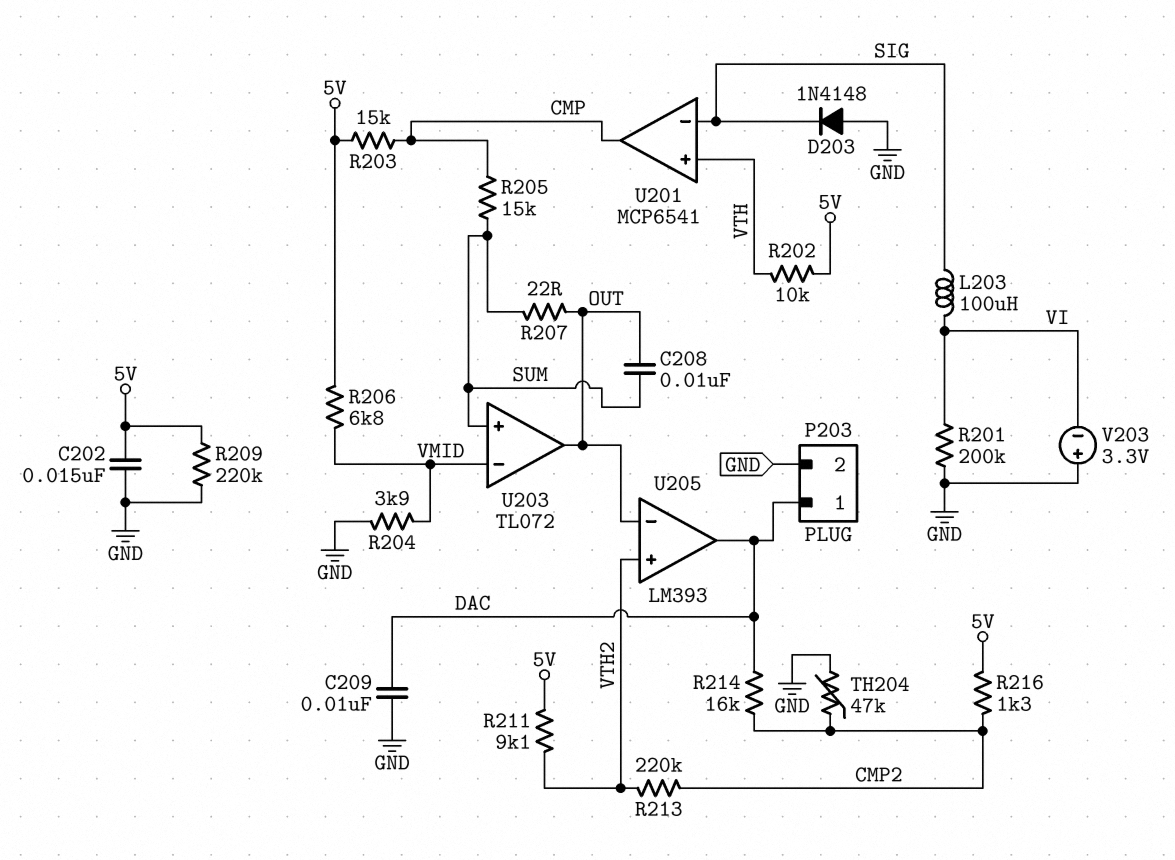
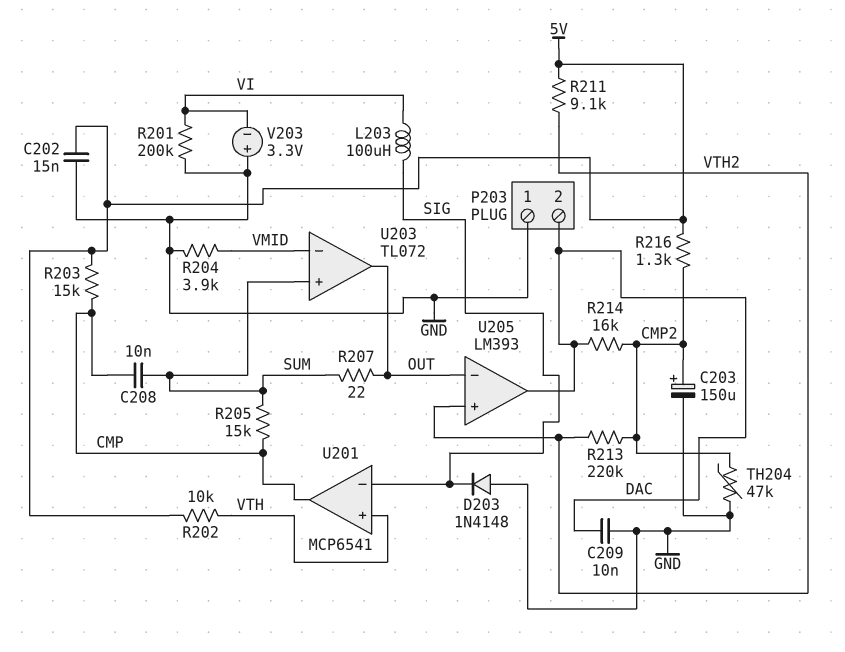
C203: none -> 150uF (plus CMP2, minus GND)
C208: 10nF (OUT, SUM) -> 10nF (CMP, SUM)
P203 pin 1: DAC -> GND
P203 pin 2: GND -> DAC
R206: 6.8k (5V, VMID) -> none
R209: 220k (5V, GND) -> none

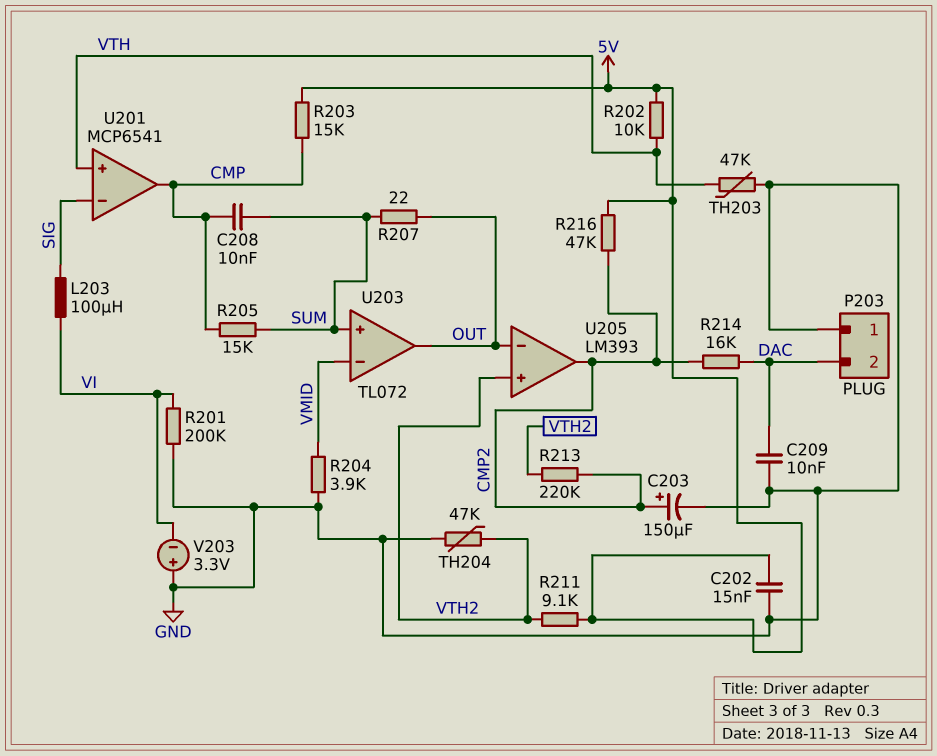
D203: diode 1N4148 (A GND, K SIG) -> none
R216: 1.3k (5V, CMP2) -> 47k (5V, CMP2)
TH203: none -> 47k (GND, VTH)
TH204: 47k (CMP2, GND) -> 47k (GND, VTH2)
U205 pin out: DAC -> CMP2

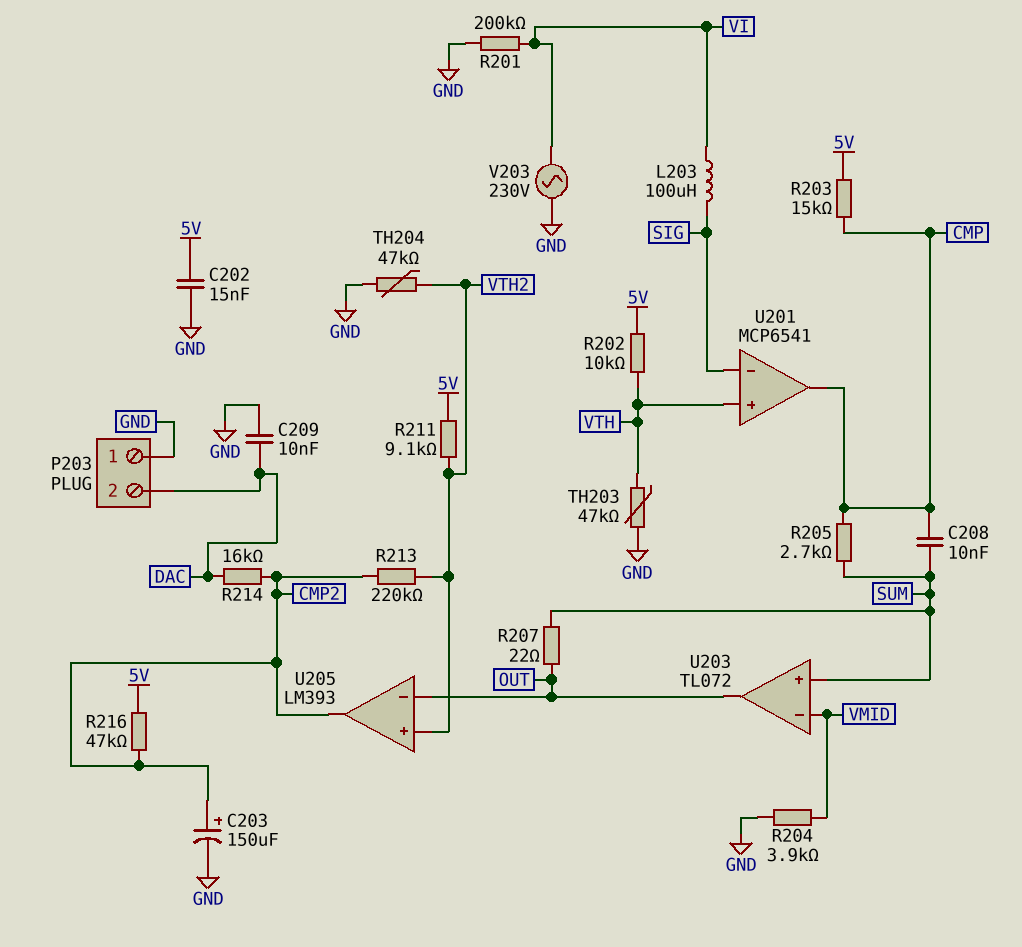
R205: 15k (CMP, SUM) -> 2.7k (CMP, SUM)
V203: 3.3V (plus GND, minus VI) -> AC 230V (GND, VI)

